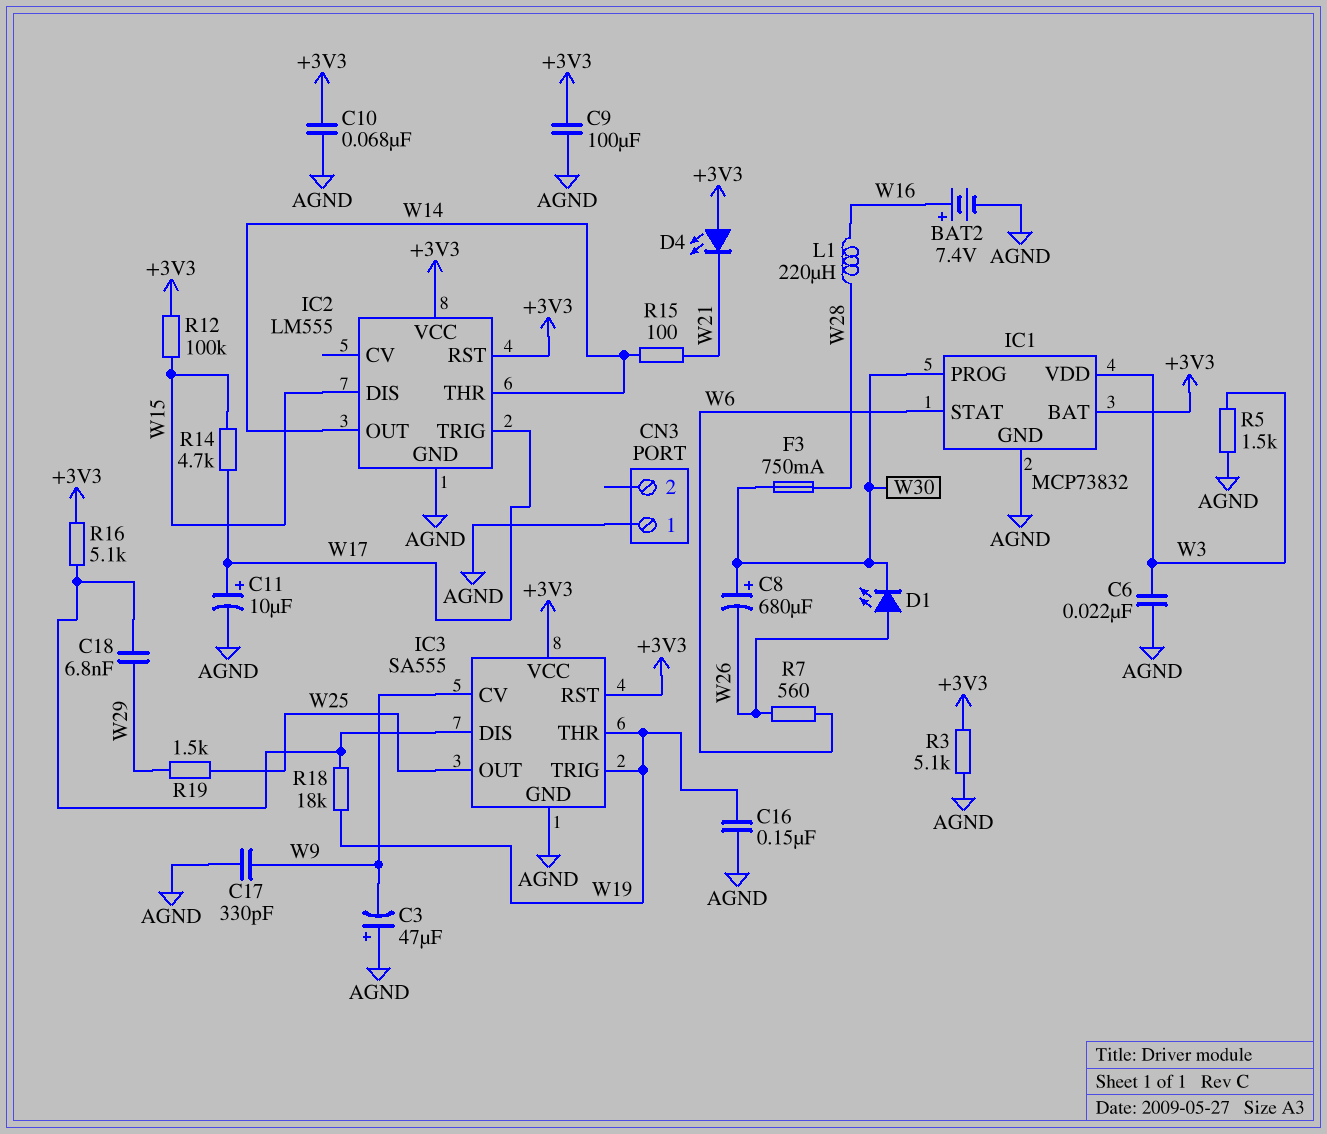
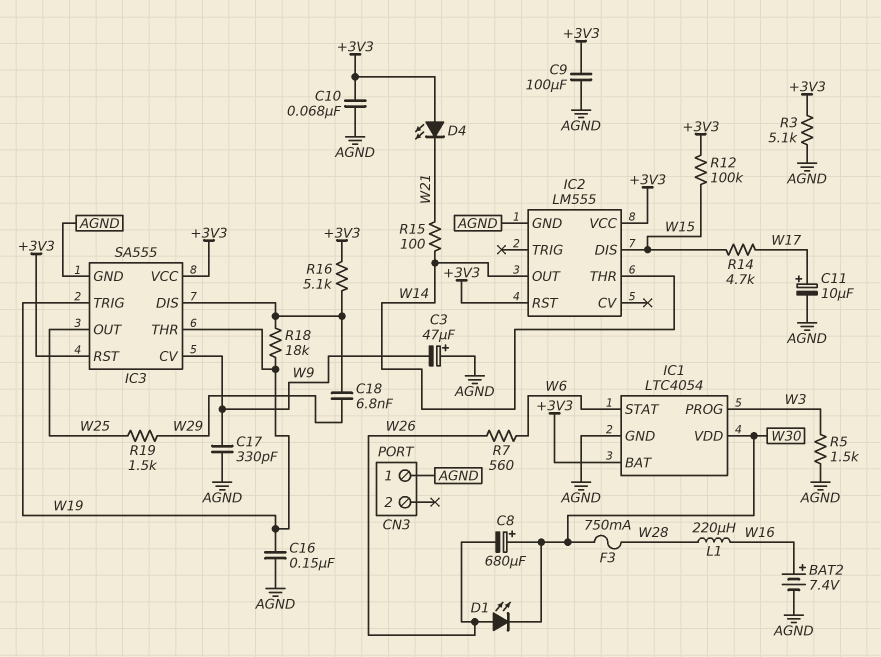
C6: 22nF (AGND, W3) -> none
IC1: MCP73832 -> LTC4054
IC1 pin PROG: W30 -> W3
IC1 pin VDD: W3 -> W30
IC2 pin TRIG: W17 -> none

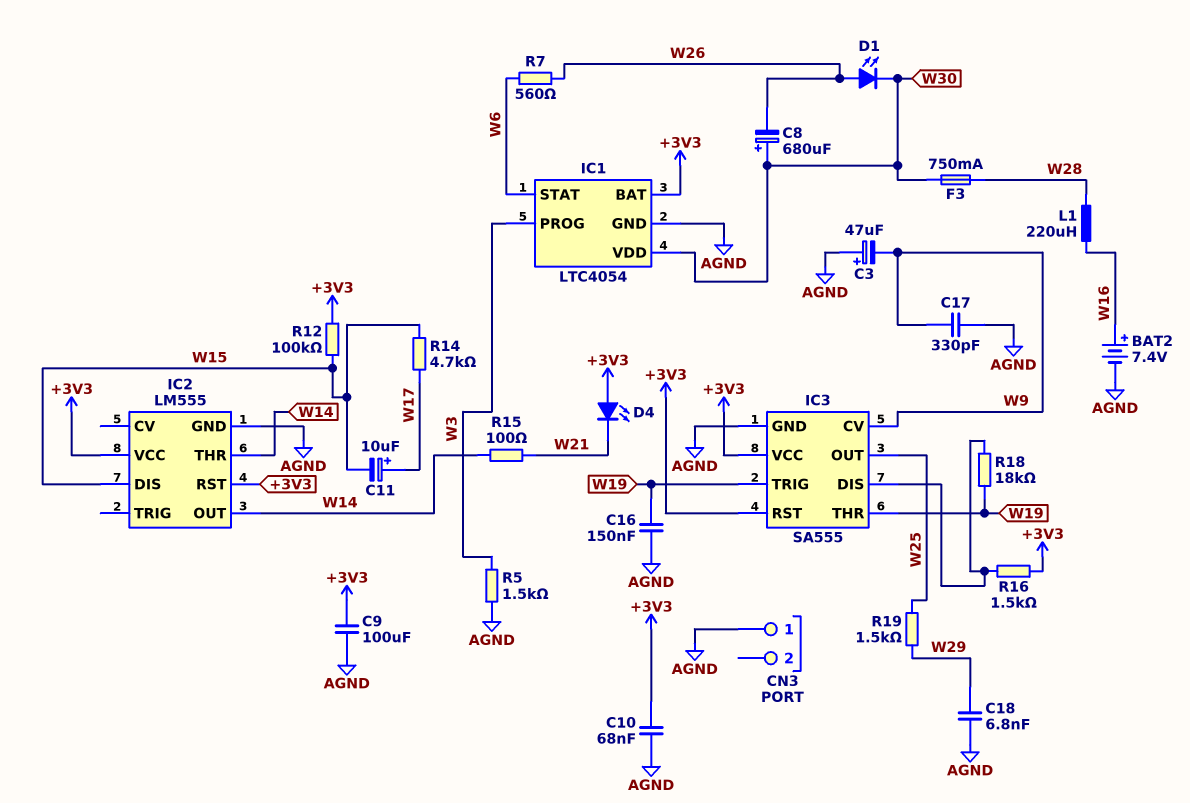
C11: 10uF (plus W17, minus AGND) -> 10uF (plus W17, minus W15)
C18: 6.8nF (IC3/DIS, W29) -> 6.8nF (AGND, W29)
R3: 5.1k (+3V3, AGND) -> none
R16: 5.1k (+3V3, IC3/DIS) -> 1.5k (+3V3, IC3/DIS)

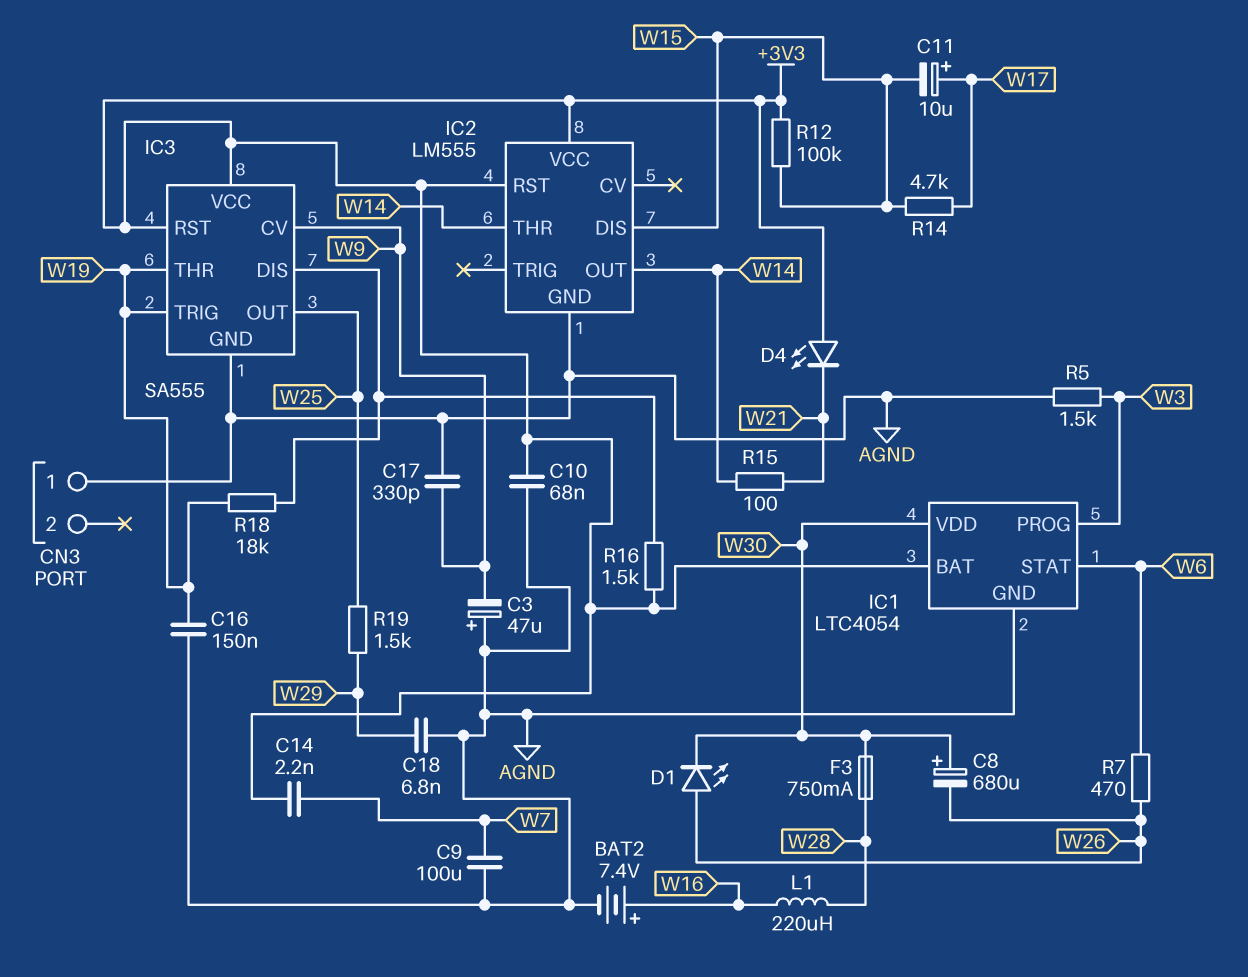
C9: 100uF (+3V3, AGND) -> 100uF (AGND, W7)
C14: none -> 2.2nF (+3V3, W7)
R7: 560 (W6, W26) -> 470 (W6, W26)

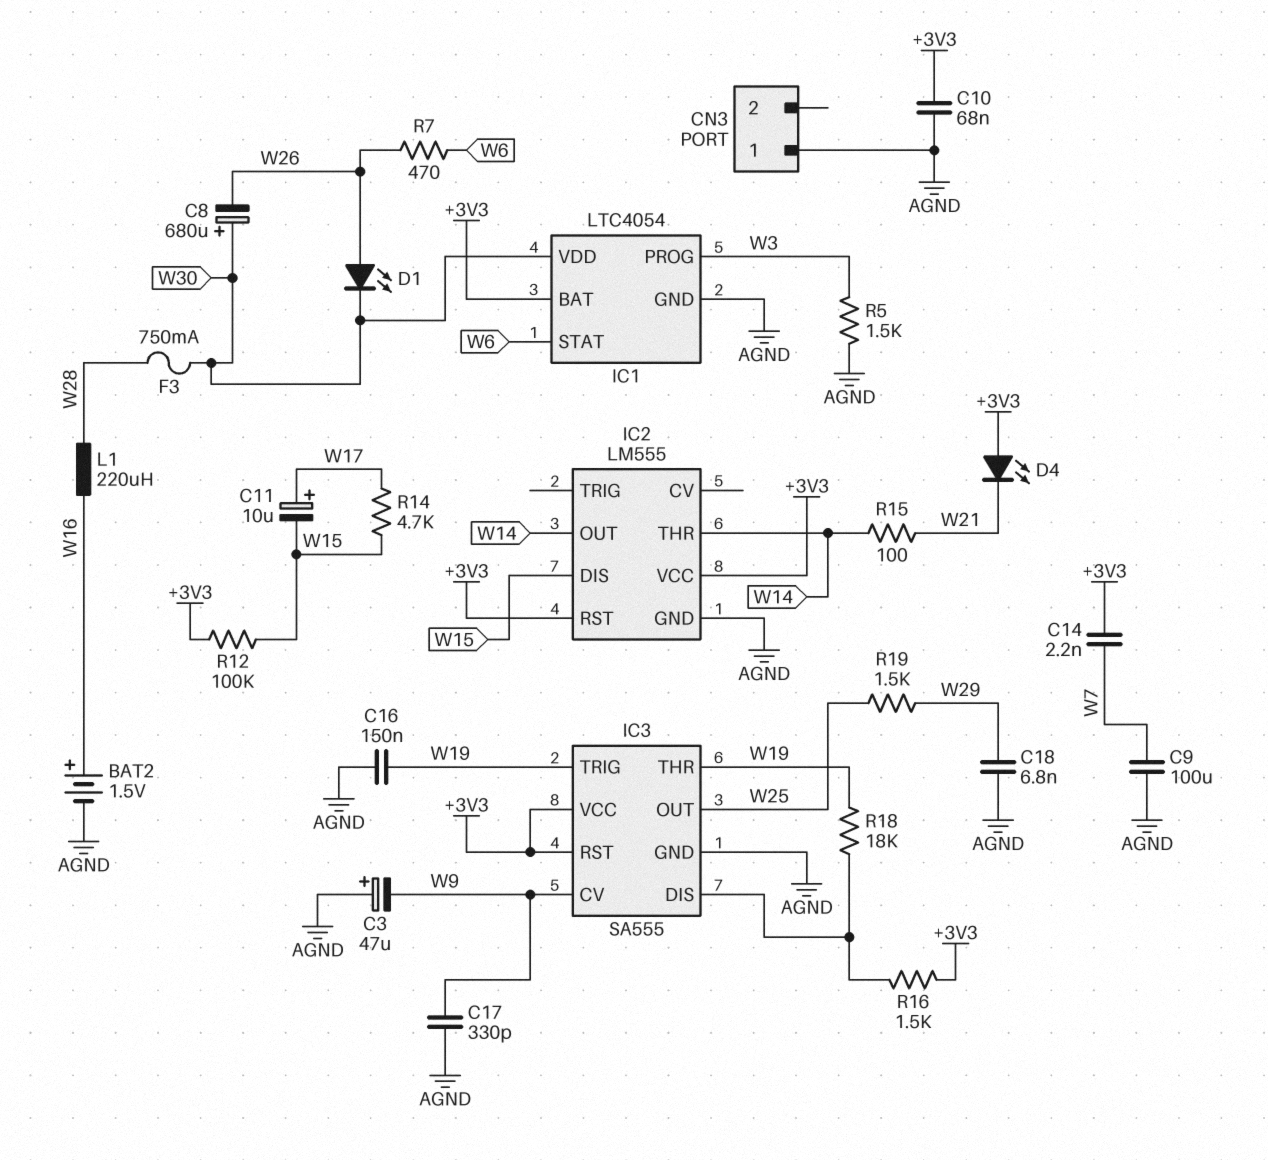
BAT2: 7.4V (plus W16, minus AGND) -> 1.5V (plus W16, minus AGND)

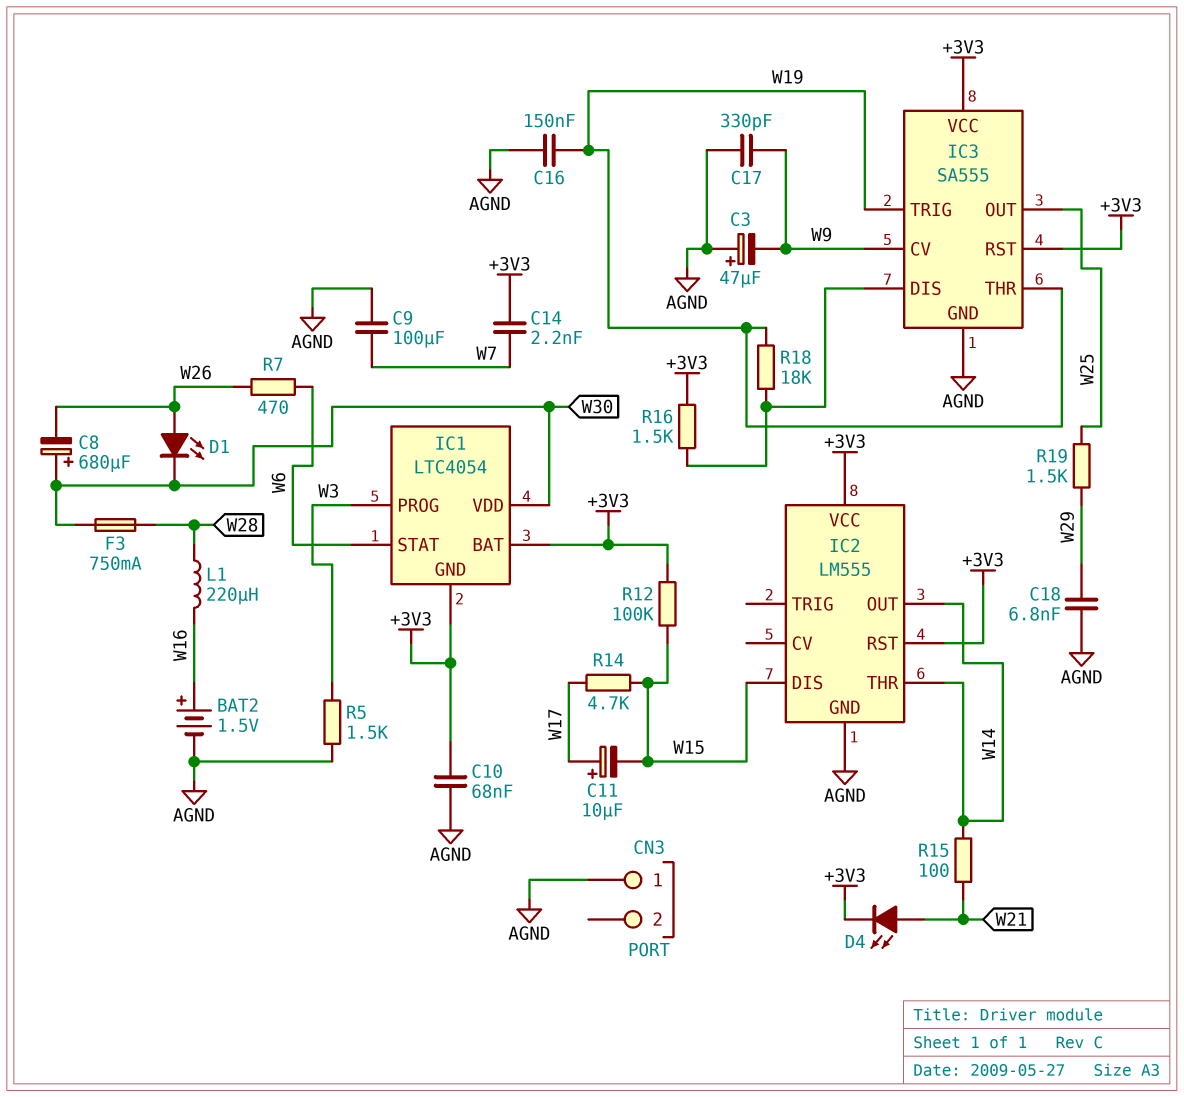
D4: LED (A +3V3, K W21) -> LED (A W21, K +3V3)
IC1 pin GND: AGND -> +3V3

